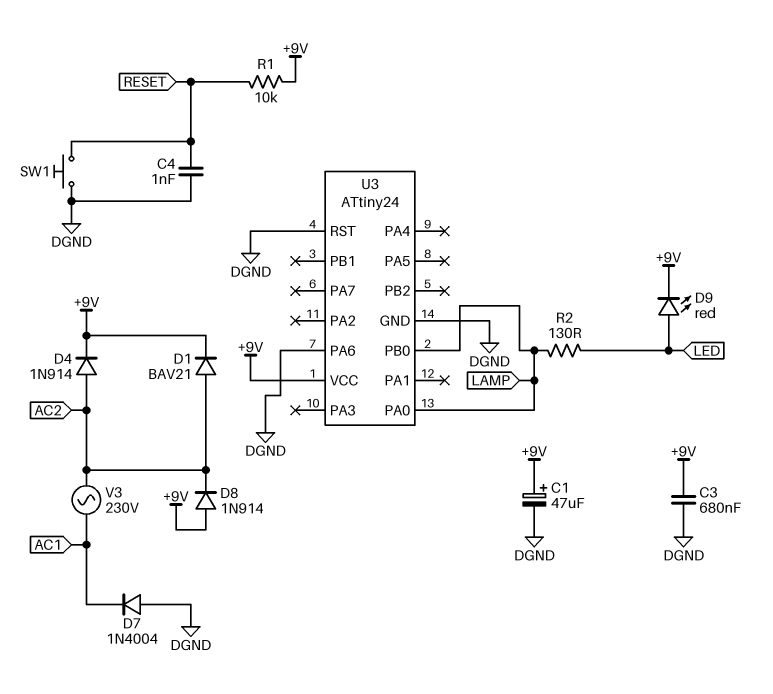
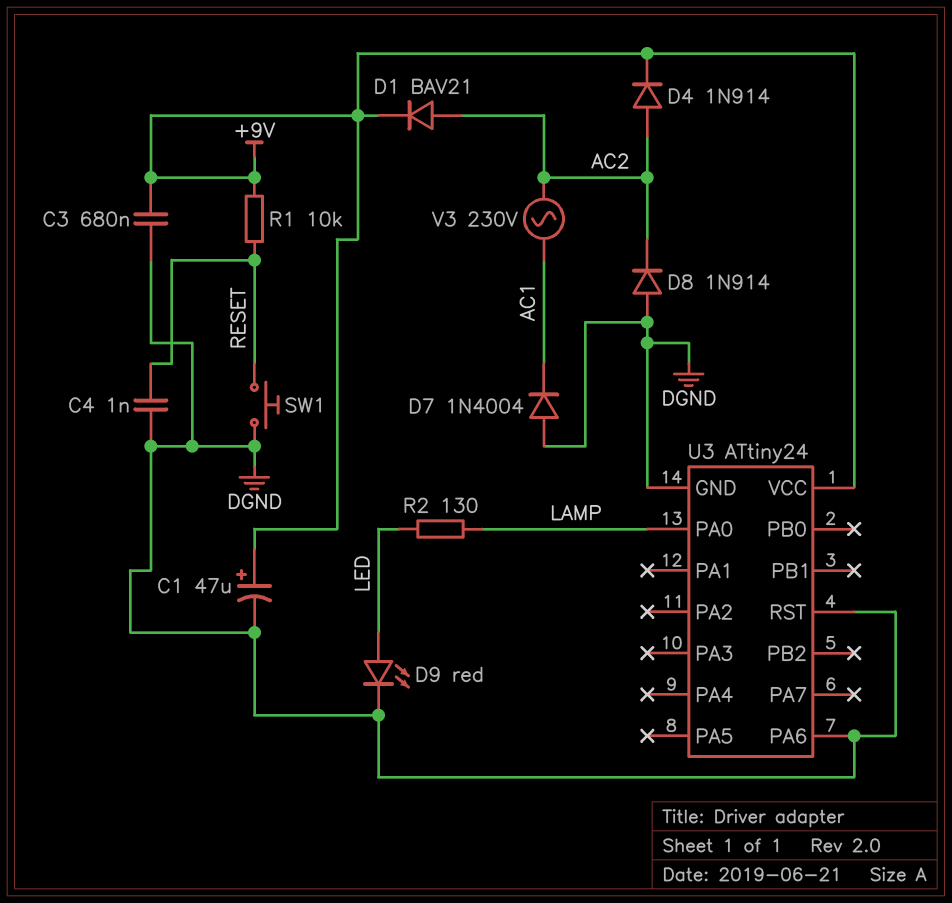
D8: diode 1N914 (A +9V, K AC2) -> diode 1N914 (A DGND, K AC2)
D9: LED red (A LED, K +9V) -> LED red (A LED, K DGND)
U3 pin PB0: LAMP -> none

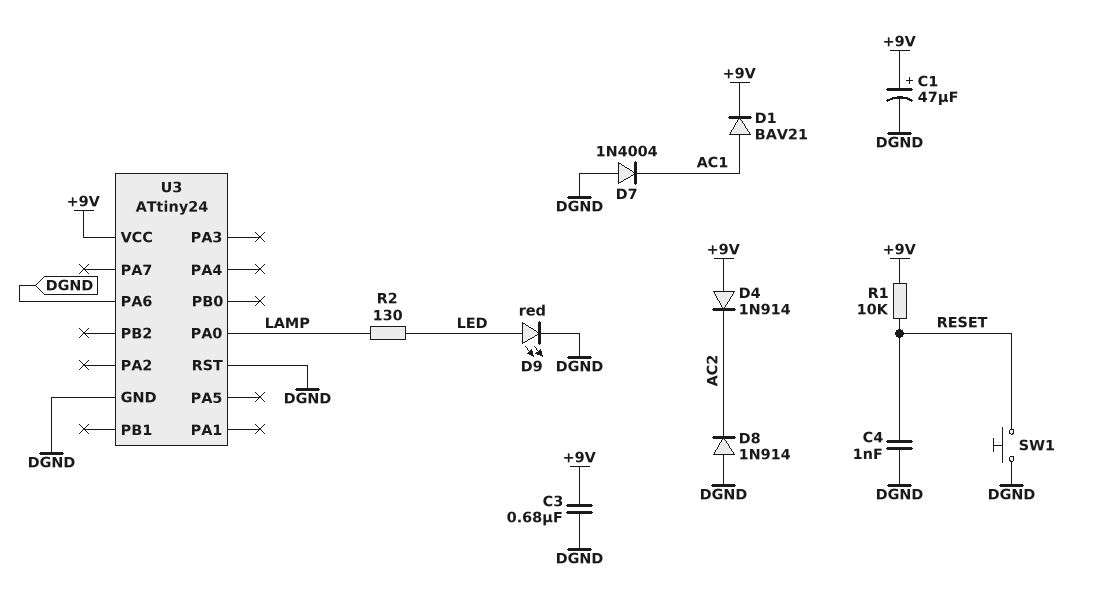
D1: diode BAV21 (A AC2, K +9V) -> diode BAV21 (A AC1, K +9V)
D4: diode 1N914 (A AC2, K +9V) -> diode 1N914 (A +9V, K AC2)
V3: AC 230V (AC1, AC2) -> none

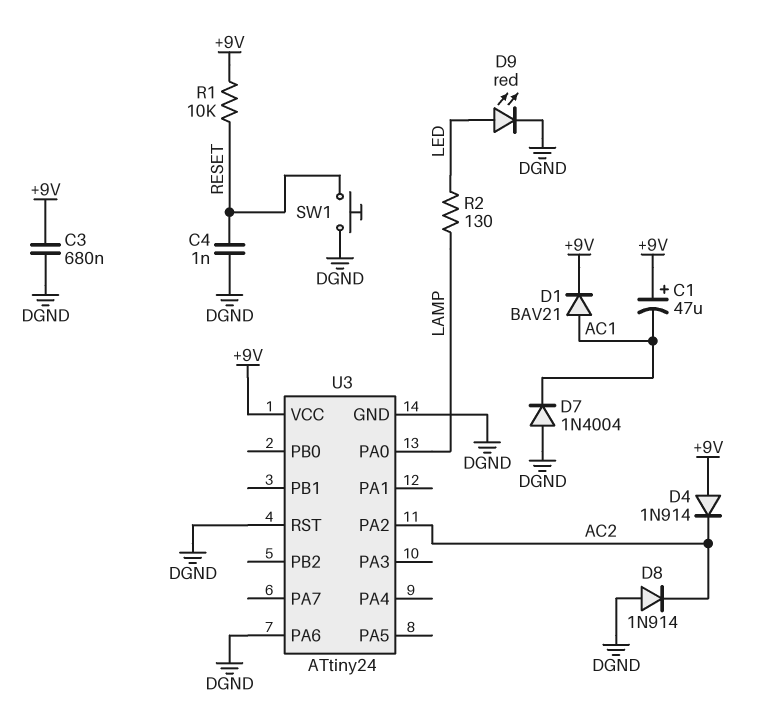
C1: 47uF (plus +9V, minus DGND) -> 47uF (plus +9V, minus AC1)
U3 pin PA2: none -> AC2

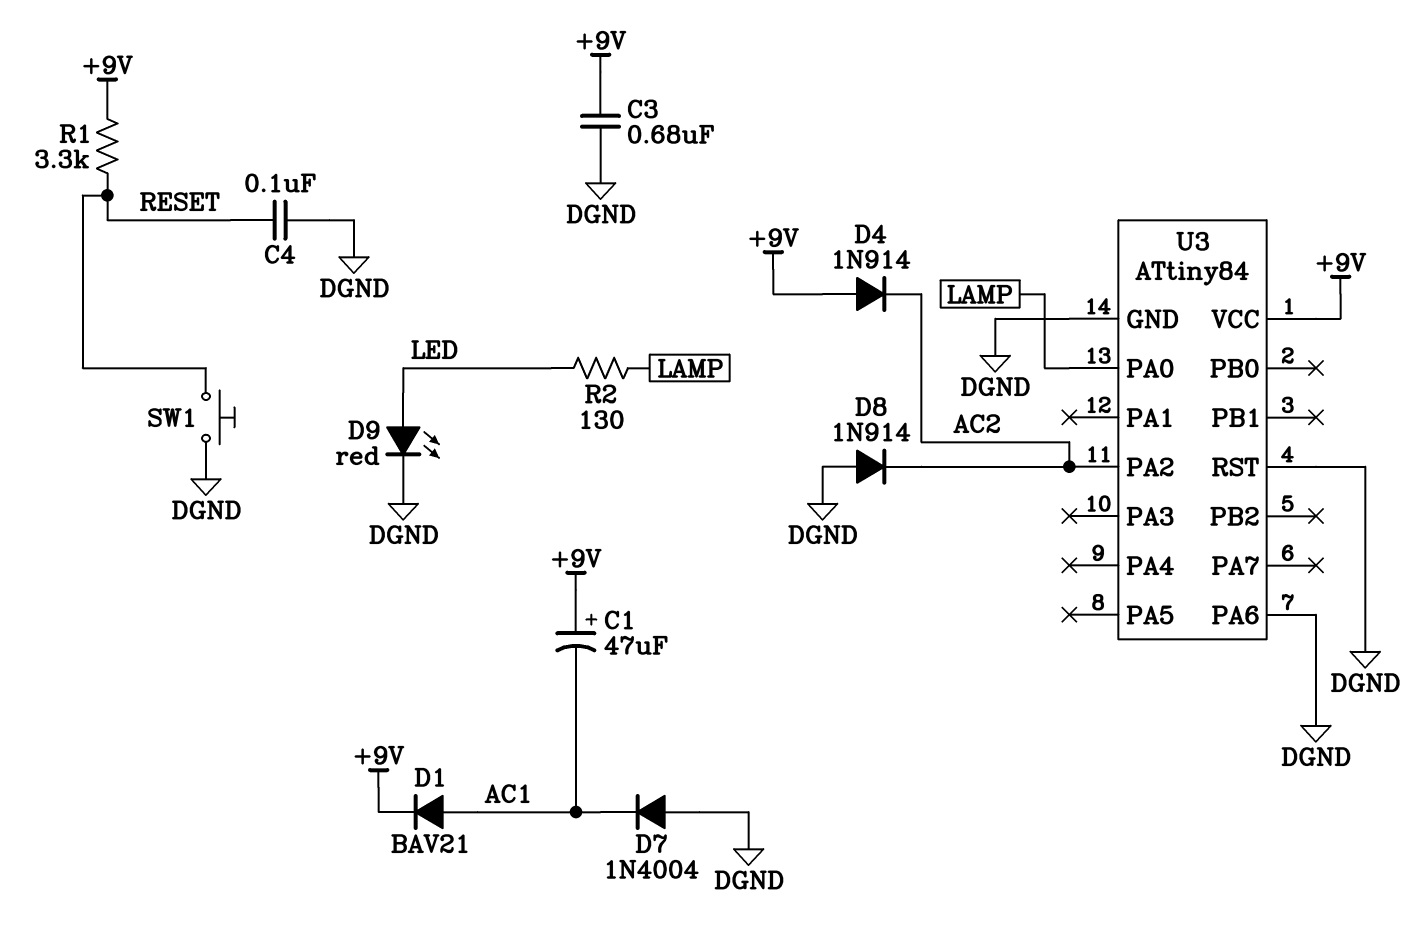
C4: 1nF (DGND, RESET) -> 100nF (DGND, RESET)
R1: 10k (+9V, RESET) -> 3.3k (+9V, RESET)
U3: ATtiny24 -> ATtiny84

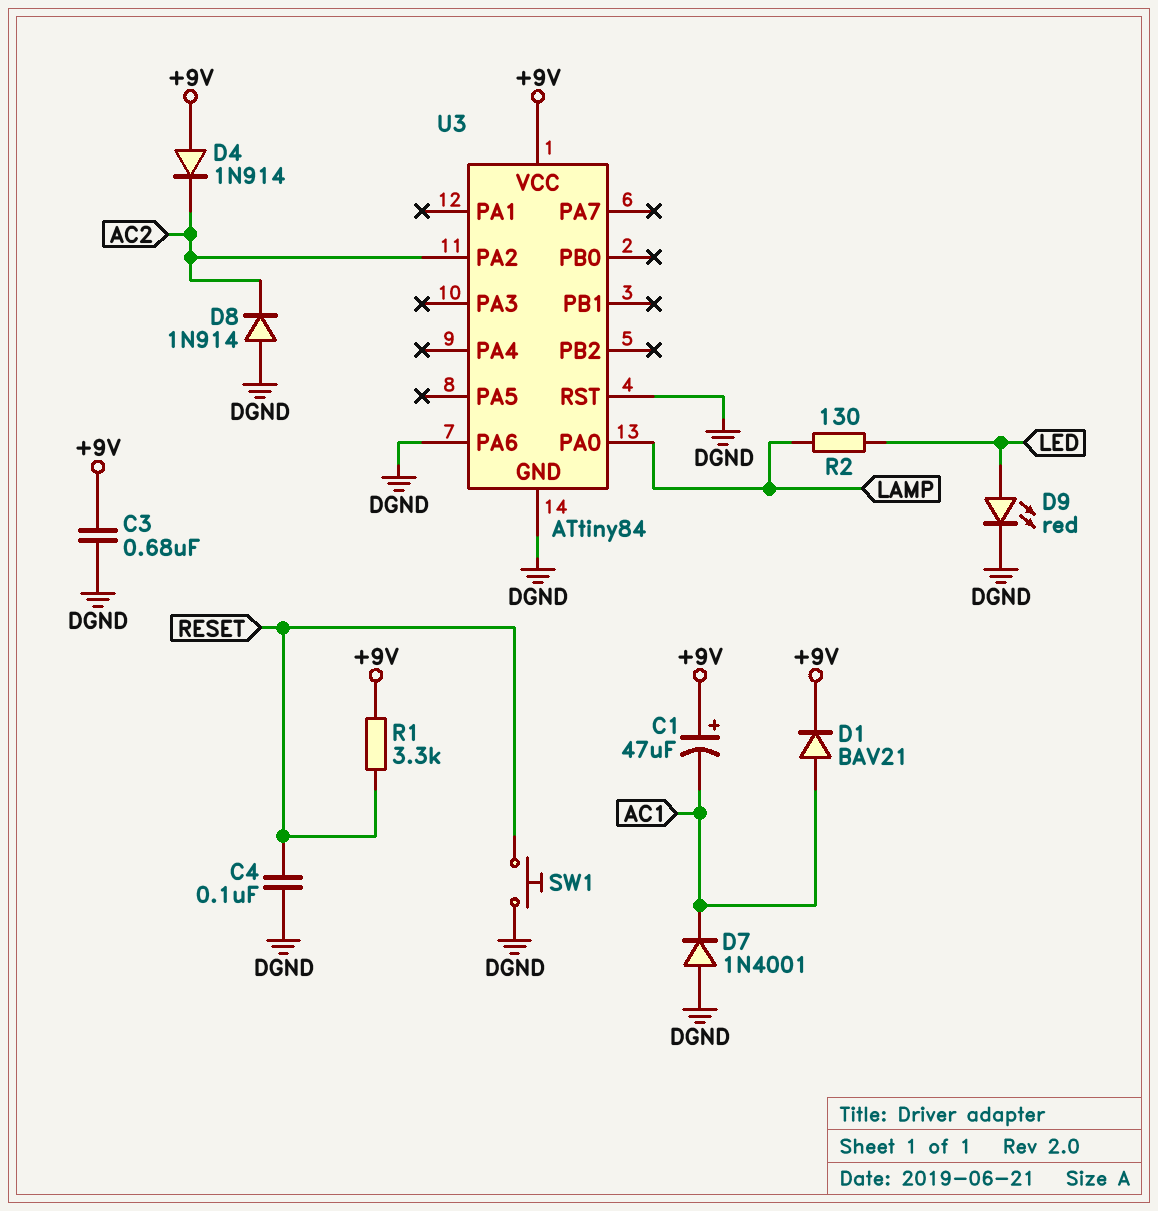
D7: diode 1N4004 (A DGND, K AC1) -> diode 1N4001 (A DGND, K AC1)

